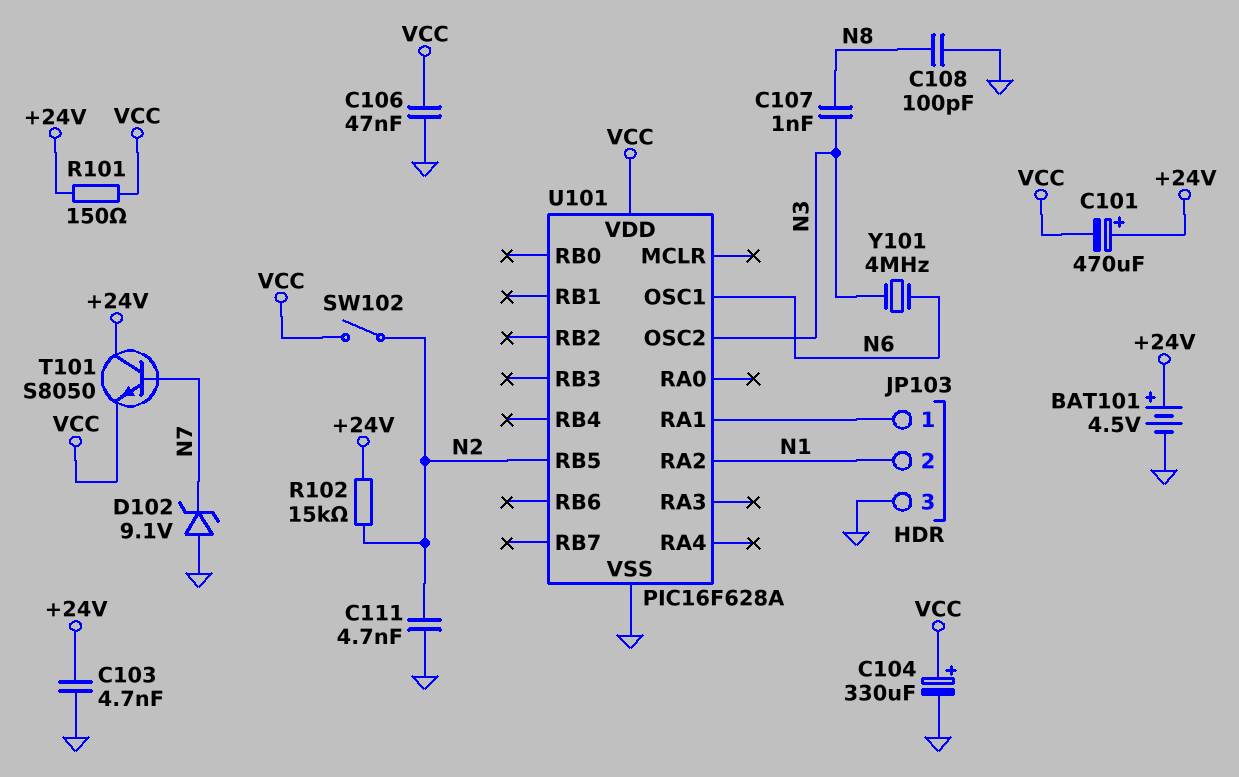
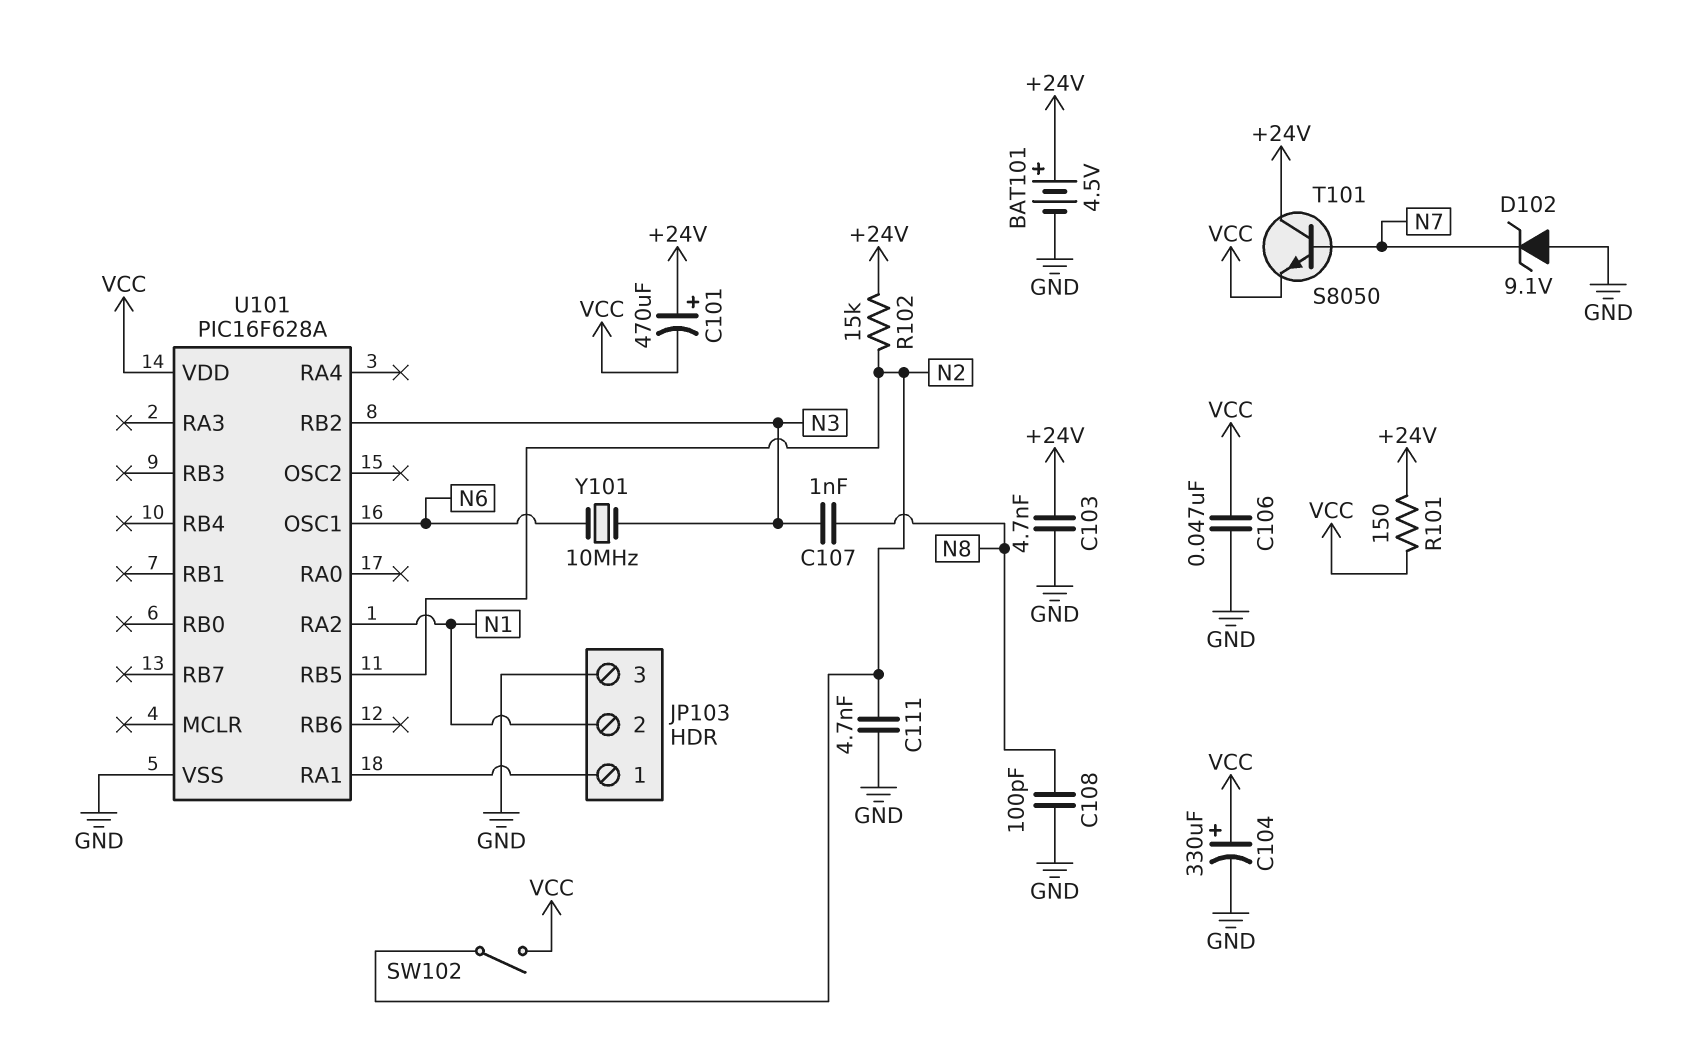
U101 pin OSC2: N3 -> none
U101 pin RB2: none -> N3
Y101: 4MHz (N3, N6) -> 10MHz (N3, N6)

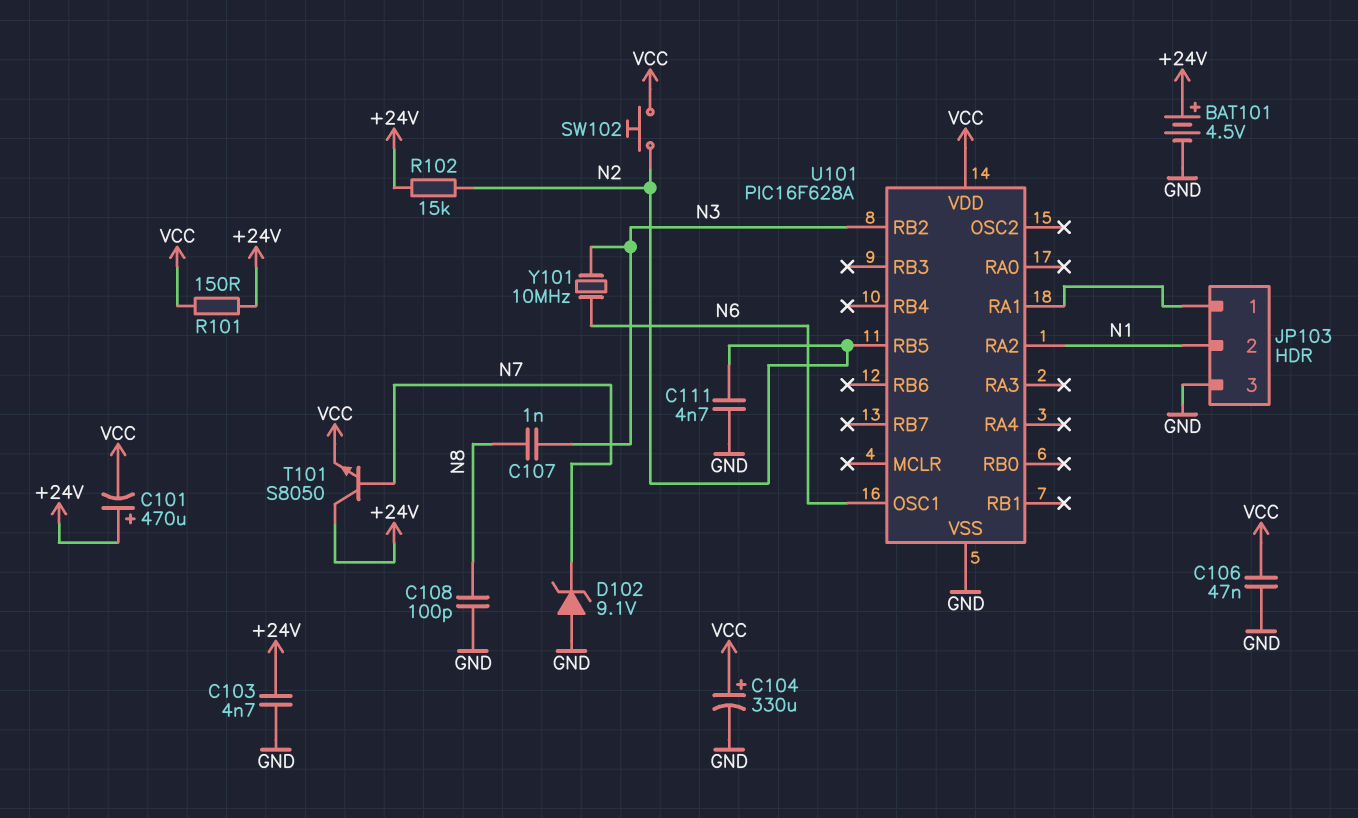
SW102: switch (N2, VCC) -> button (N2, VCC)

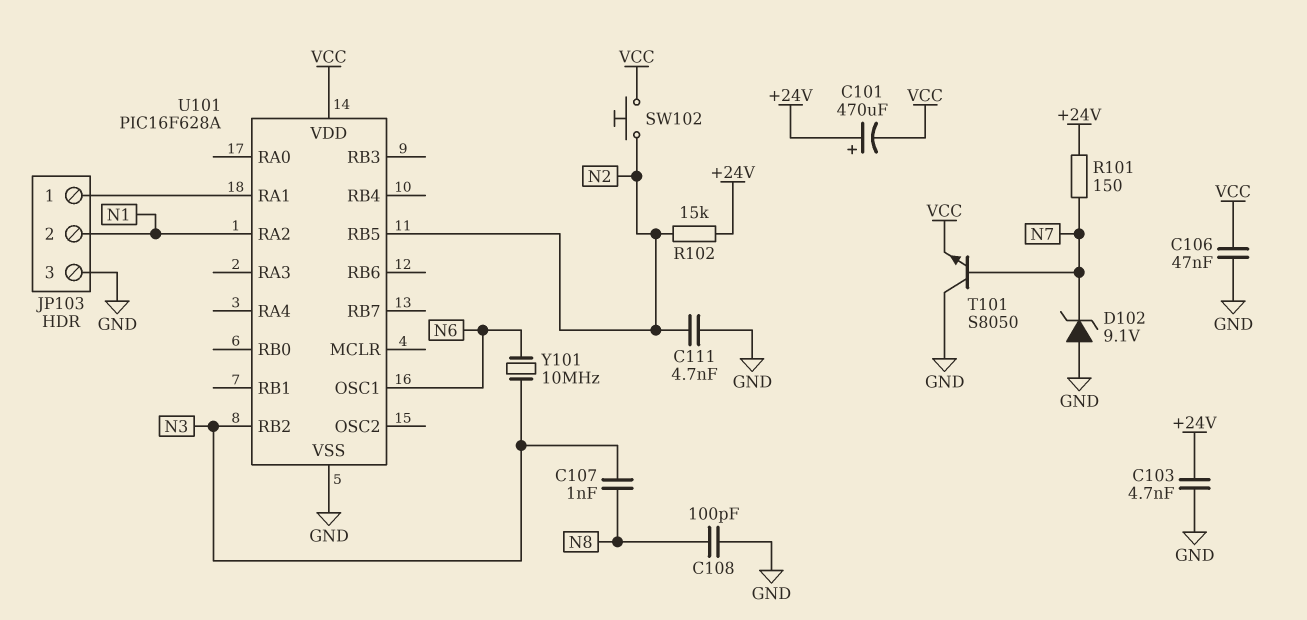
BAT101: 4.5V (plus +24V, minus GND) -> none
C104: 330uF (plus VCC, minus GND) -> none
R101: 150 (+24V, VCC) -> 150 (+24V, N7)
T101: NPN S8050 (B N7, C +24V, E VCC) -> NPN S8050 (B N7, C GND, E VCC)

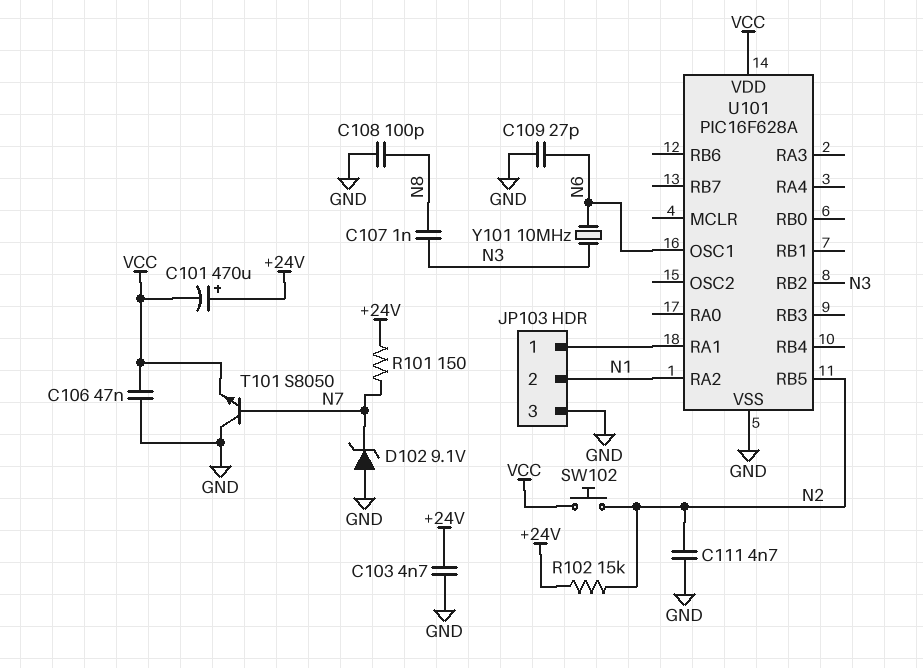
C109: none -> 27pF (GND, N6)

